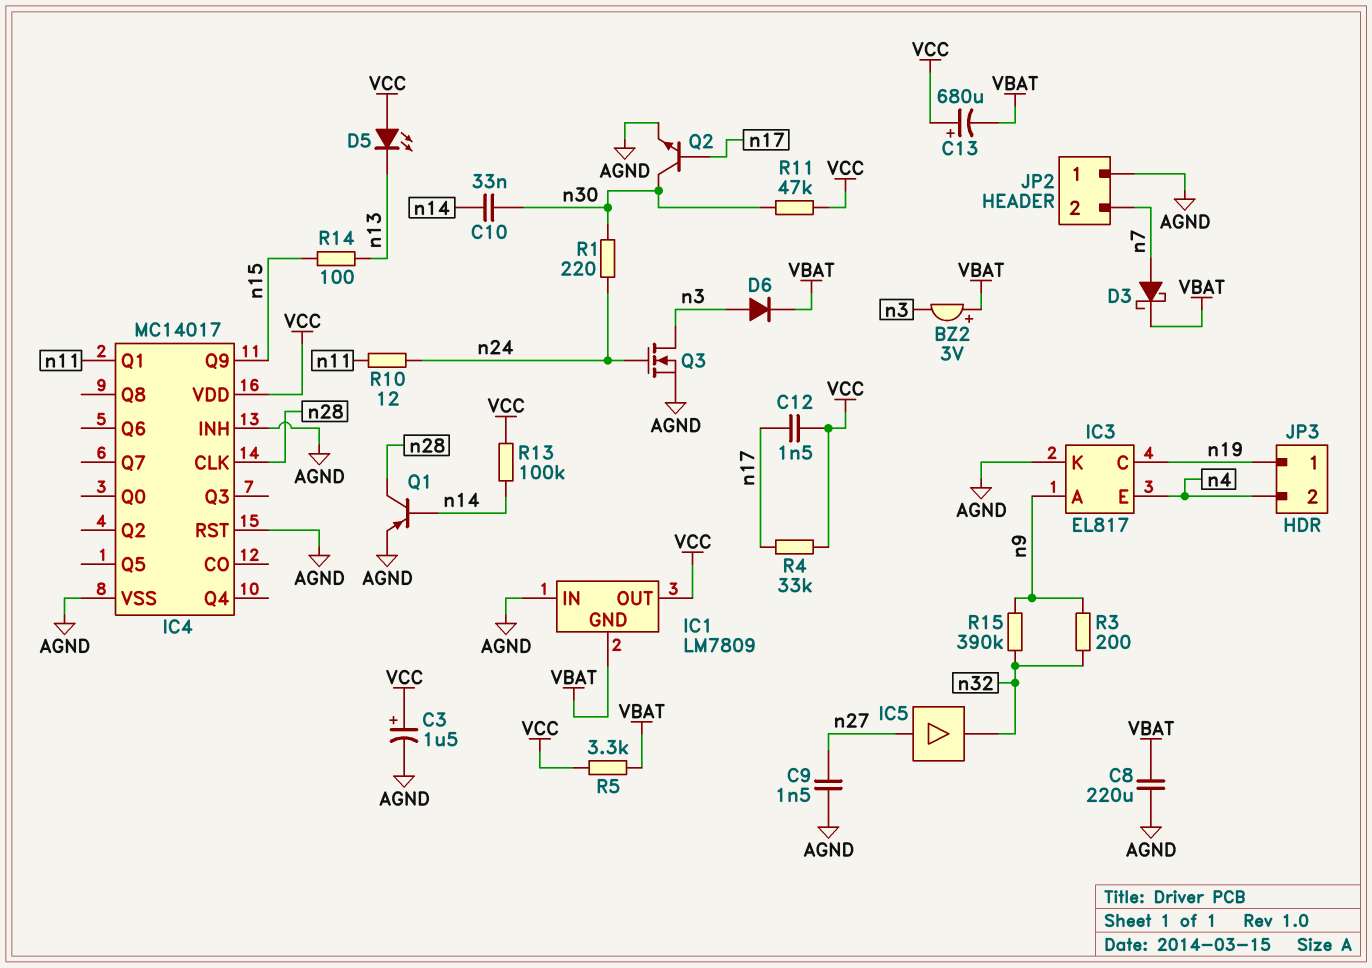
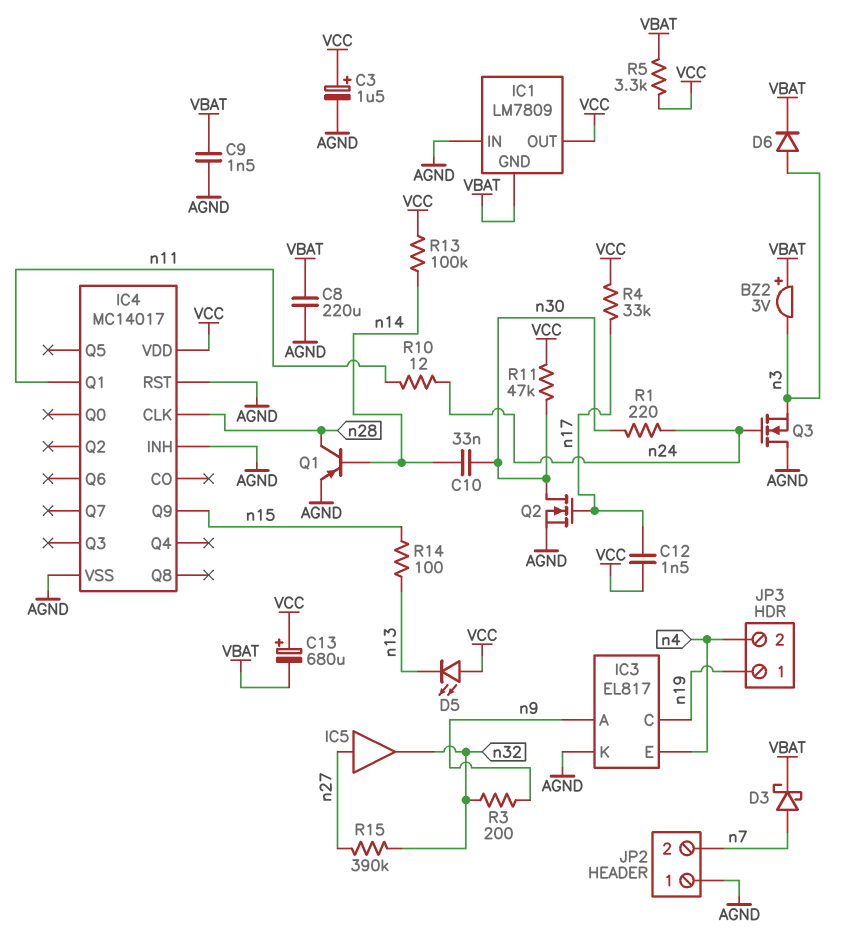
C9: 1.5nF (AGND, n27) -> 1.5nF (AGND, VBAT)
Q2: NPN (B n17, C n30, E AGND) -> NMOS (G n17, D n30, S AGND)
Q3: NMOS (G n24, D n3, S AGND) -> NMOS (G n24, D AGND, S n3)
R15: 390k (n9, n32) -> 390k (n27, n32)

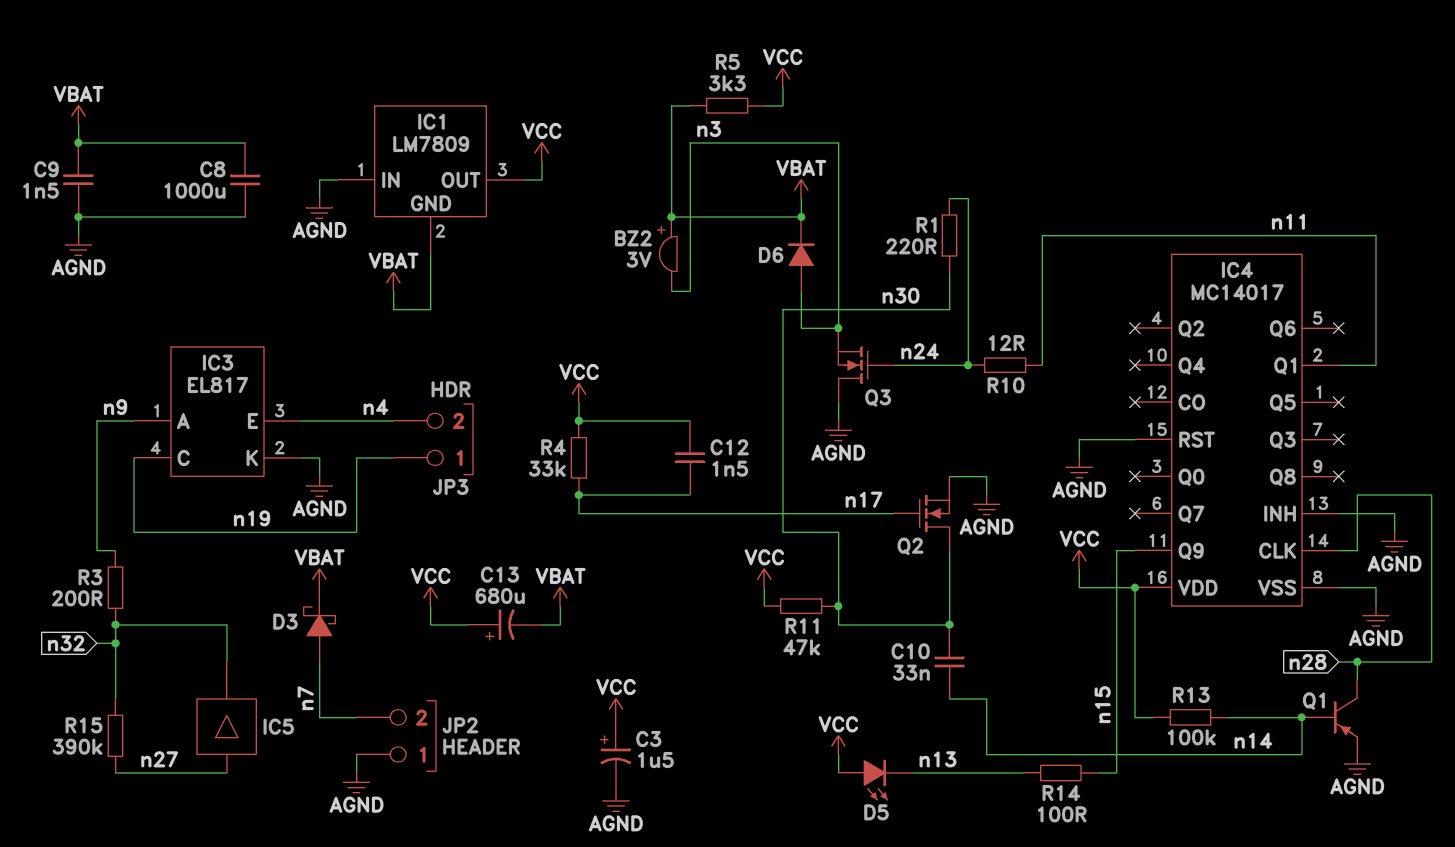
C8: 220uF (AGND, VBAT) -> 1000uF (AGND, VBAT)

